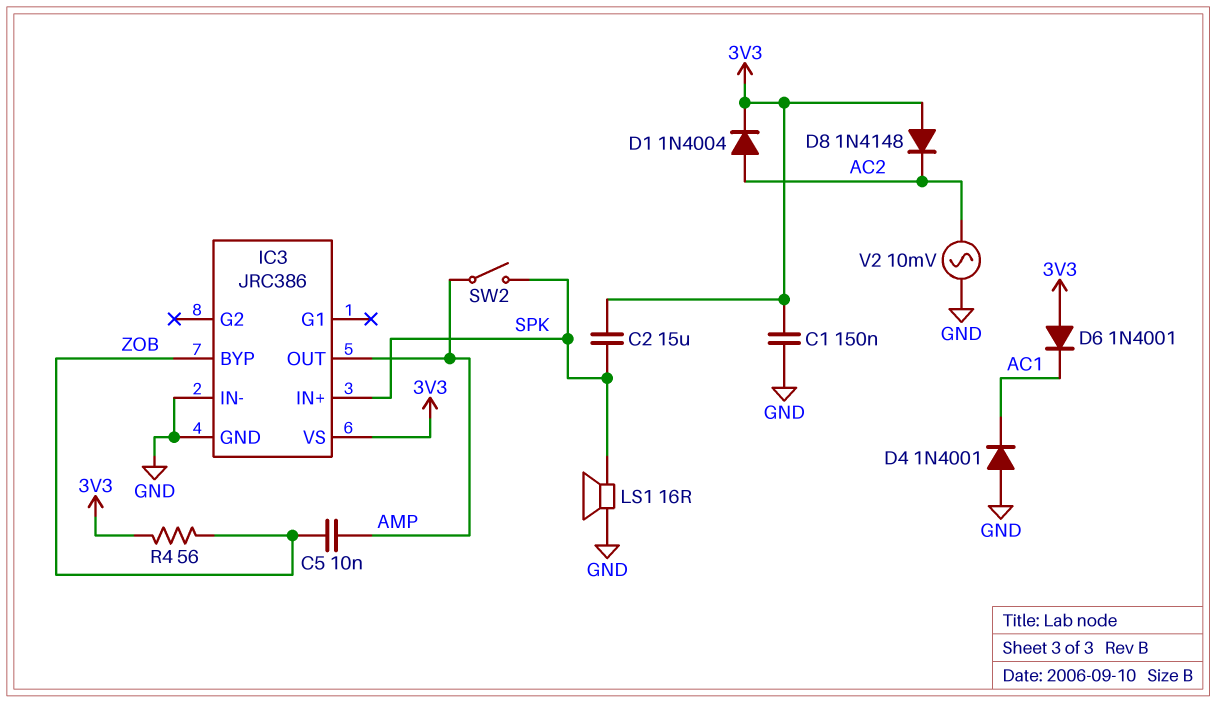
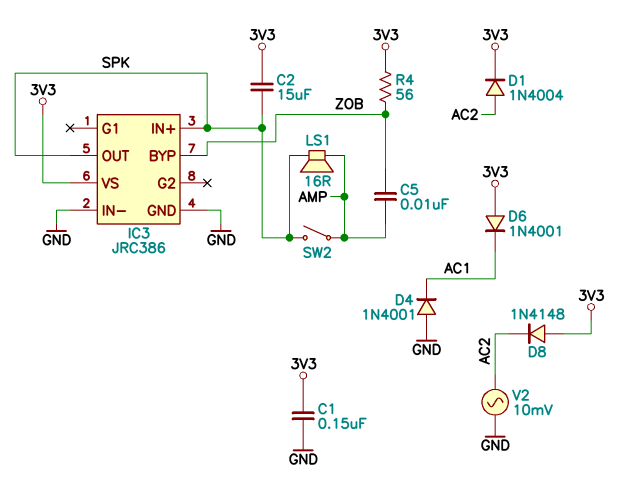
IC3 pin OUT: AMP -> SPK
LS1: speaker 16R (GND, SPK) -> speaker 16R (AMP, SPK)

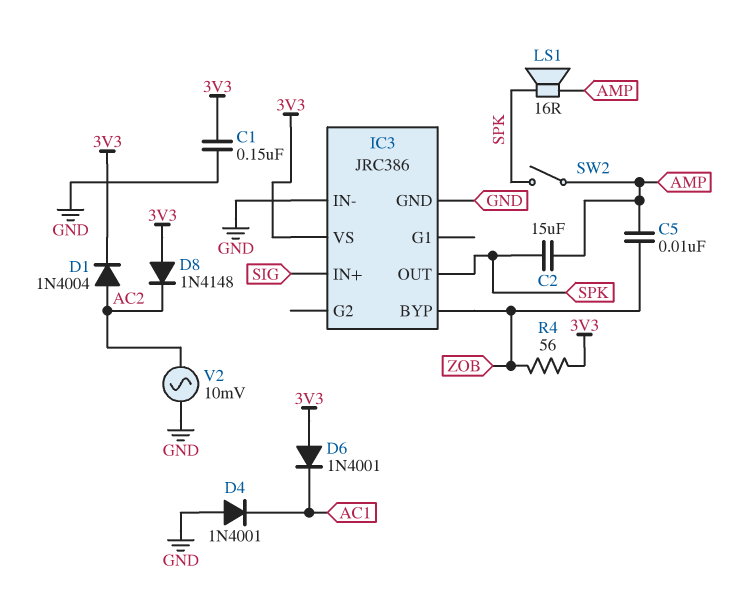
C2: 15uF (3V3, SPK) -> 15uF (AMP, SPK)
IC3 pin IN+: SPK -> SIG

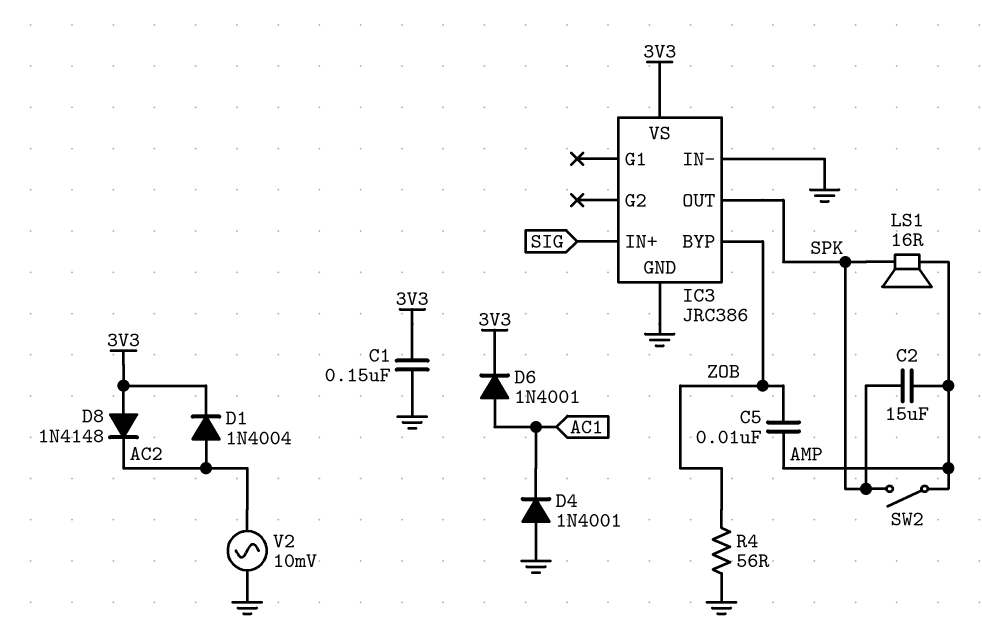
D6: diode 1N4001 (A 3V3, K AC1) -> diode 1N4001 (A AC1, K 3V3)
R4: 56 (3V3, ZOB) -> 56 (GND, ZOB)

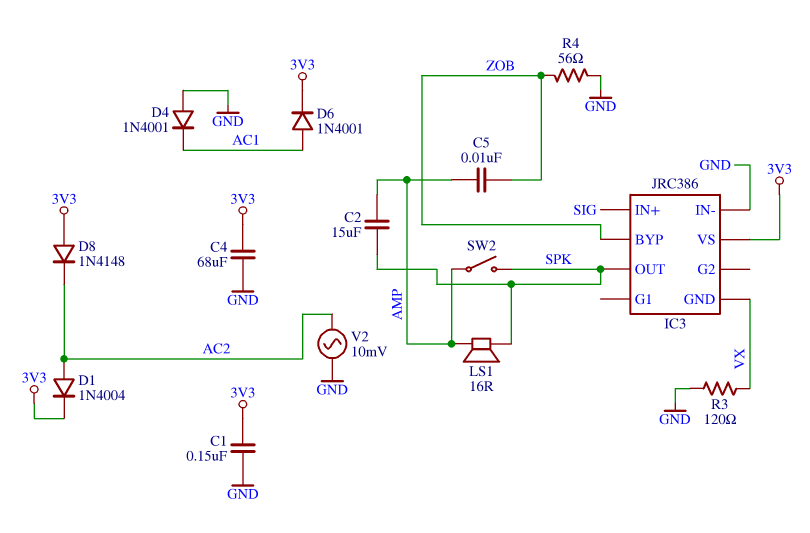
C4: none -> 68uF (3V3, GND)
IC3 pin GND: GND -> VX
R3: none -> 120 (GND, VX)

